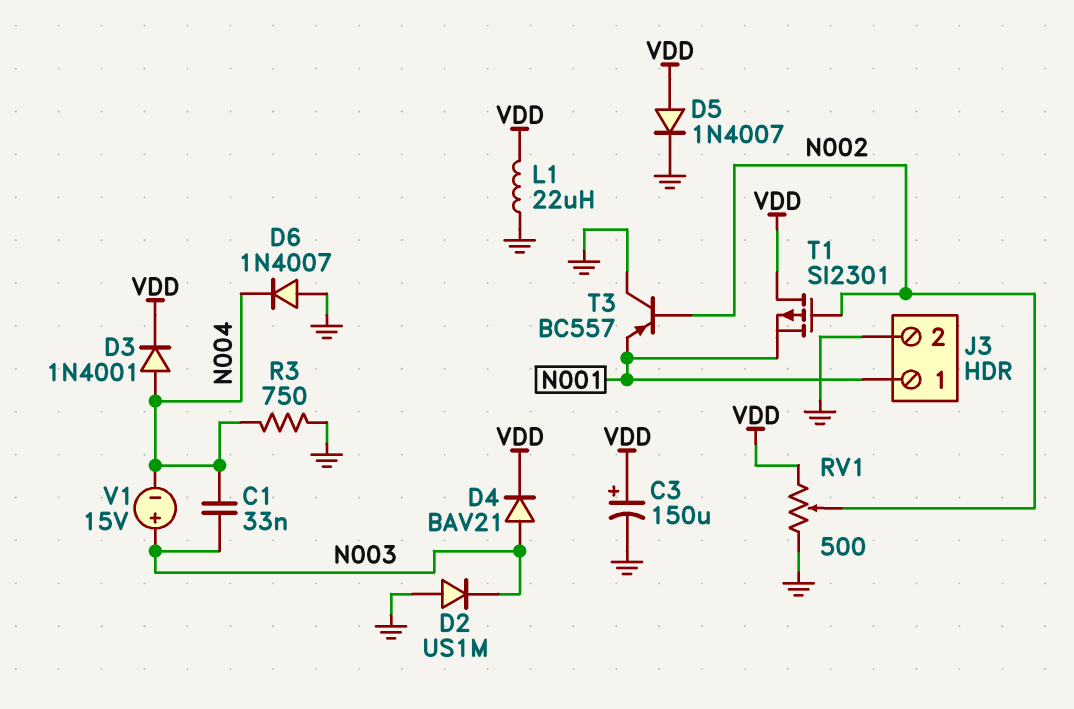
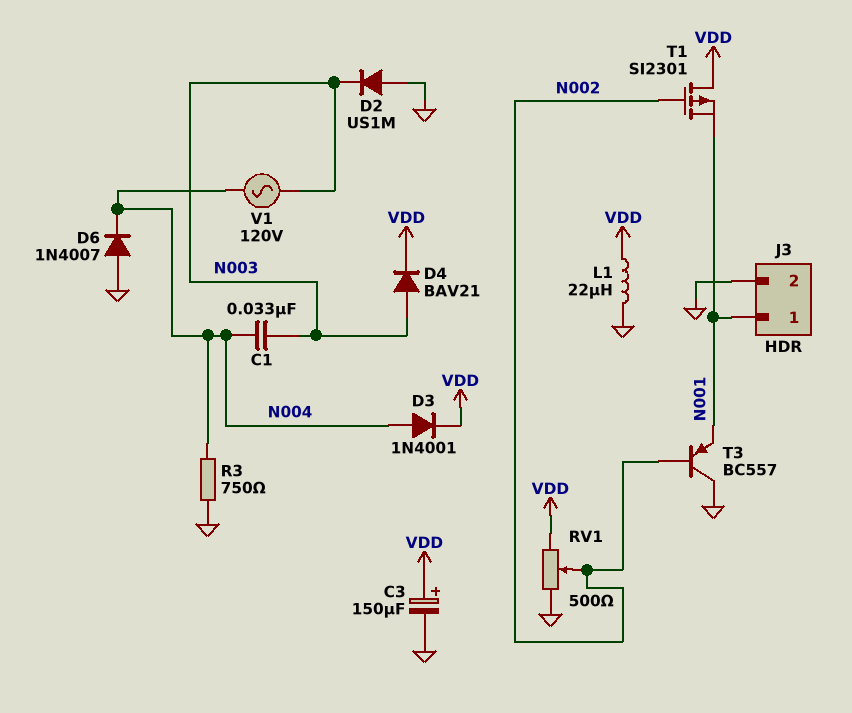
D5: diode 1N4007 (A VDD, K GND) -> none
V1: 15V (plus N003, minus N004) -> AC 120V (N003, N004)

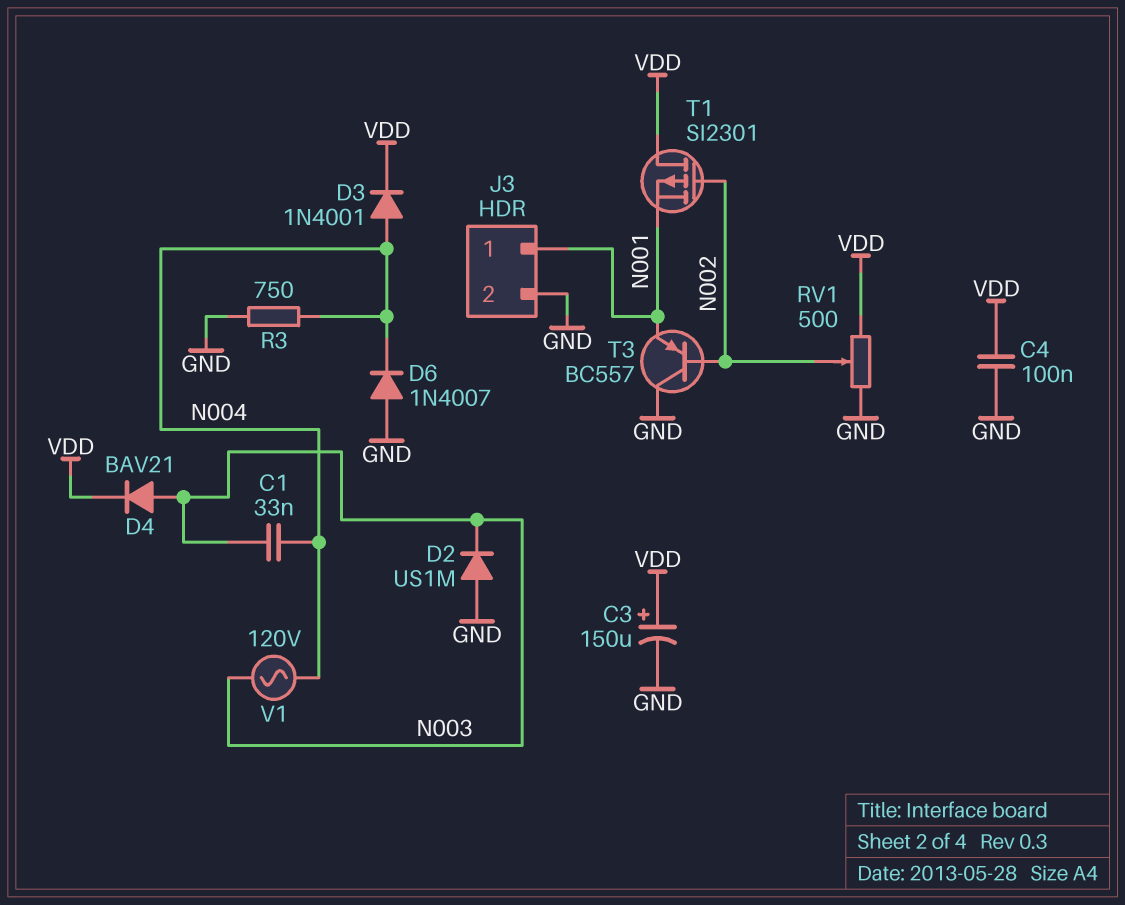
C4: none -> 100nF (GND, VDD)
L1: 22uH (GND, VDD) -> none

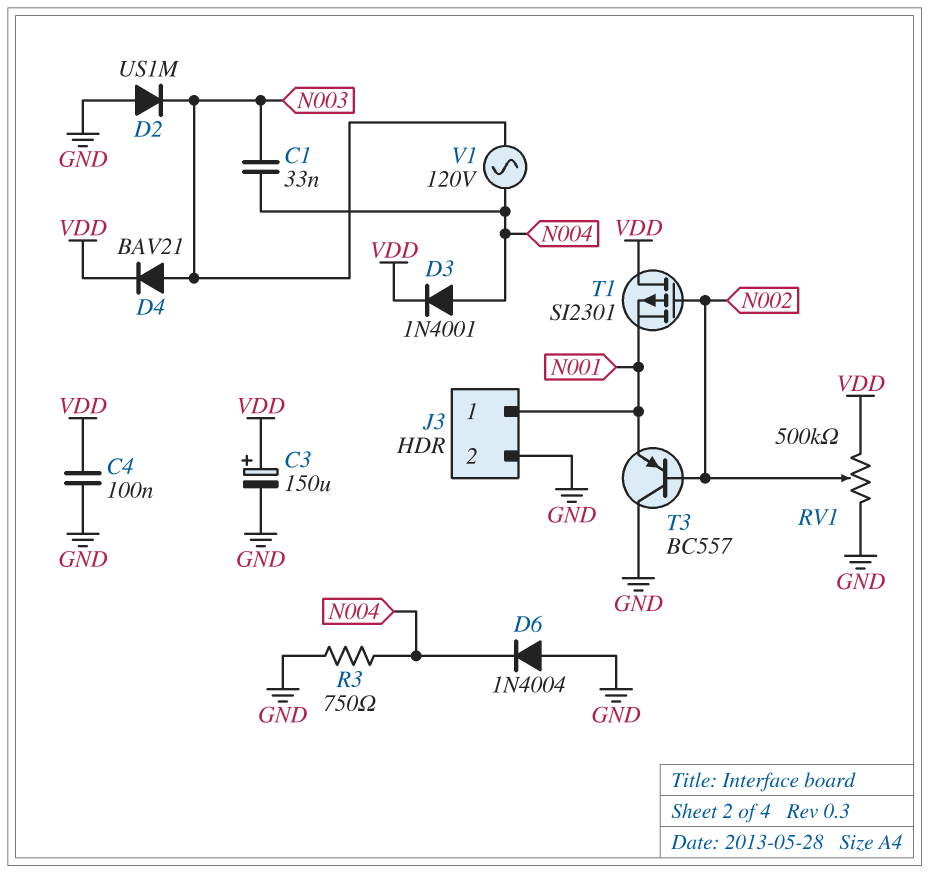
D6: diode 1N4007 (A GND, K N004) -> diode 1N4004 (A GND, K N004)
RV1: 500 (GND, VDD, wiper N002) -> 500k (GND, VDD, wiper N002)

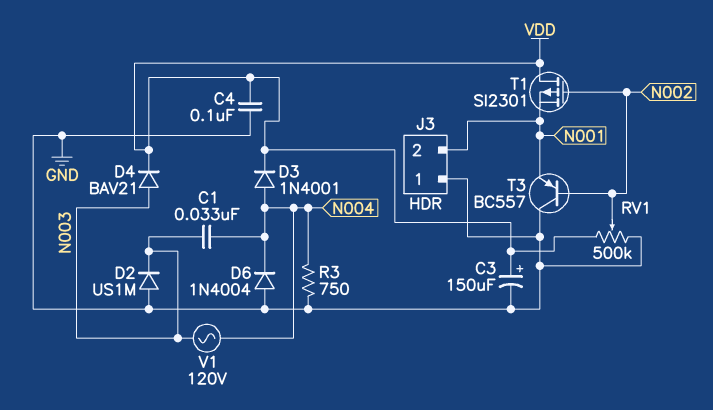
J3 pin 1: N001 -> GND
J3 pin 2: GND -> N001

